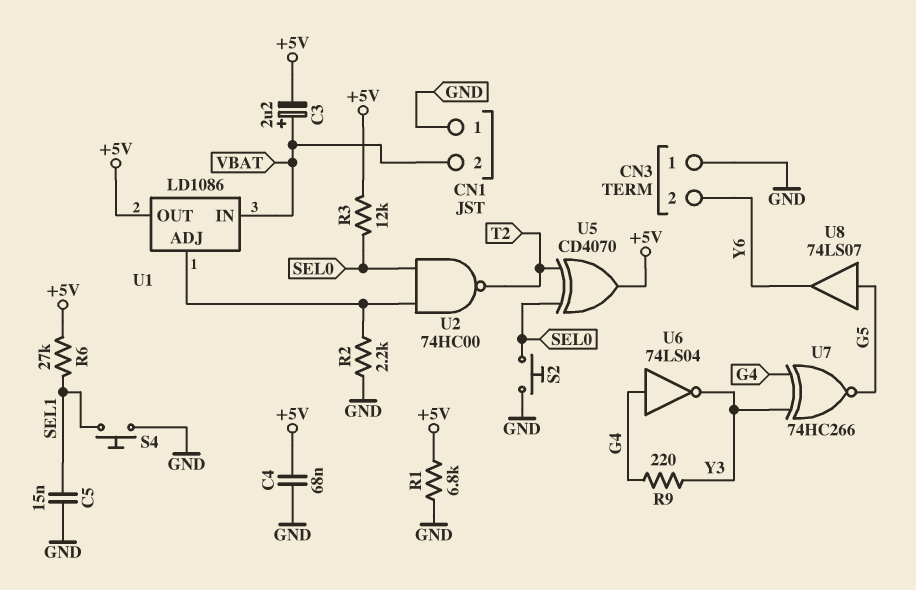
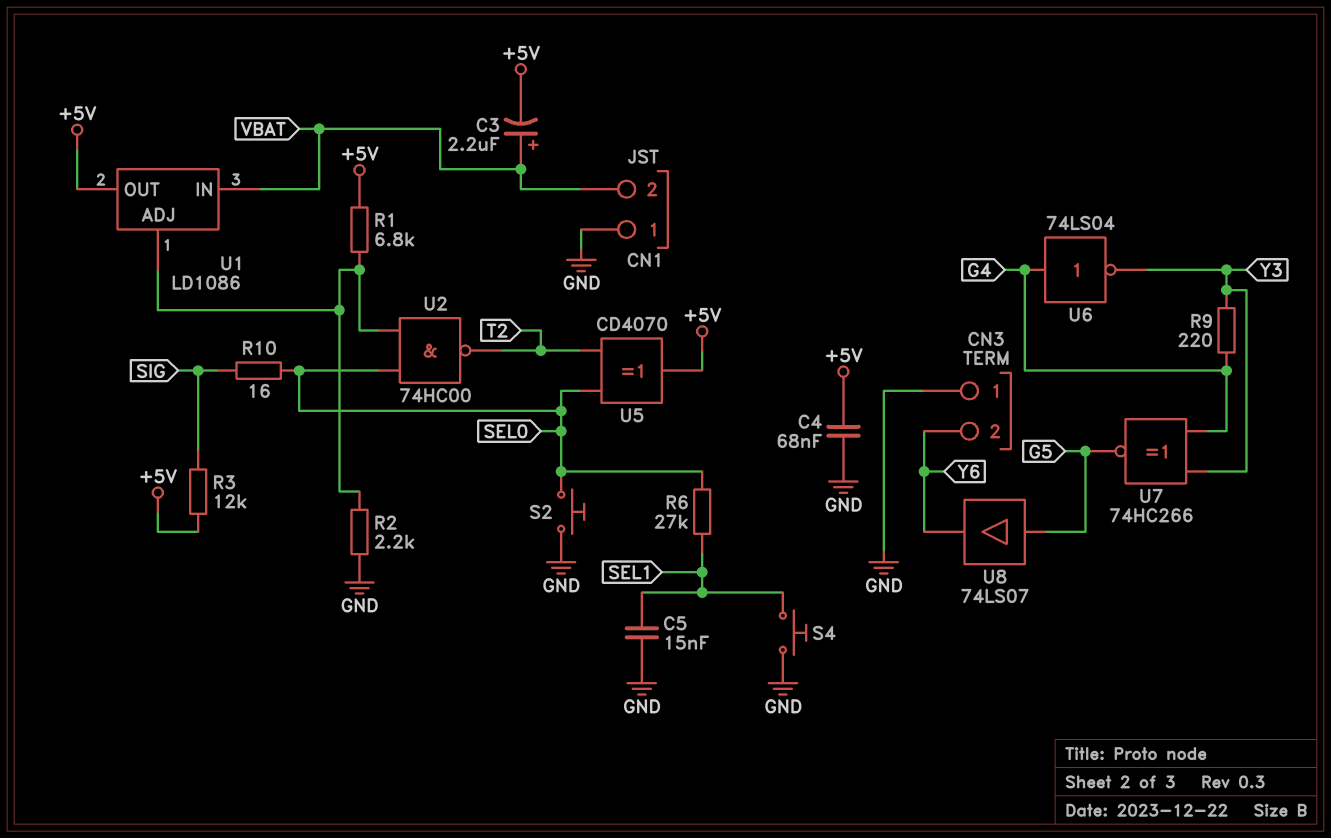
R1: 6.8k (+5V, GND) -> 6.8k (+5V, U1/ADJ)
R3: 12k (+5V, SEL0) -> 12k (+5V, SIG)
R6: 27k (+5V, SEL1) -> 27k (SEL0, SEL1)
R10: none -> 16 (SEL0, SIG)

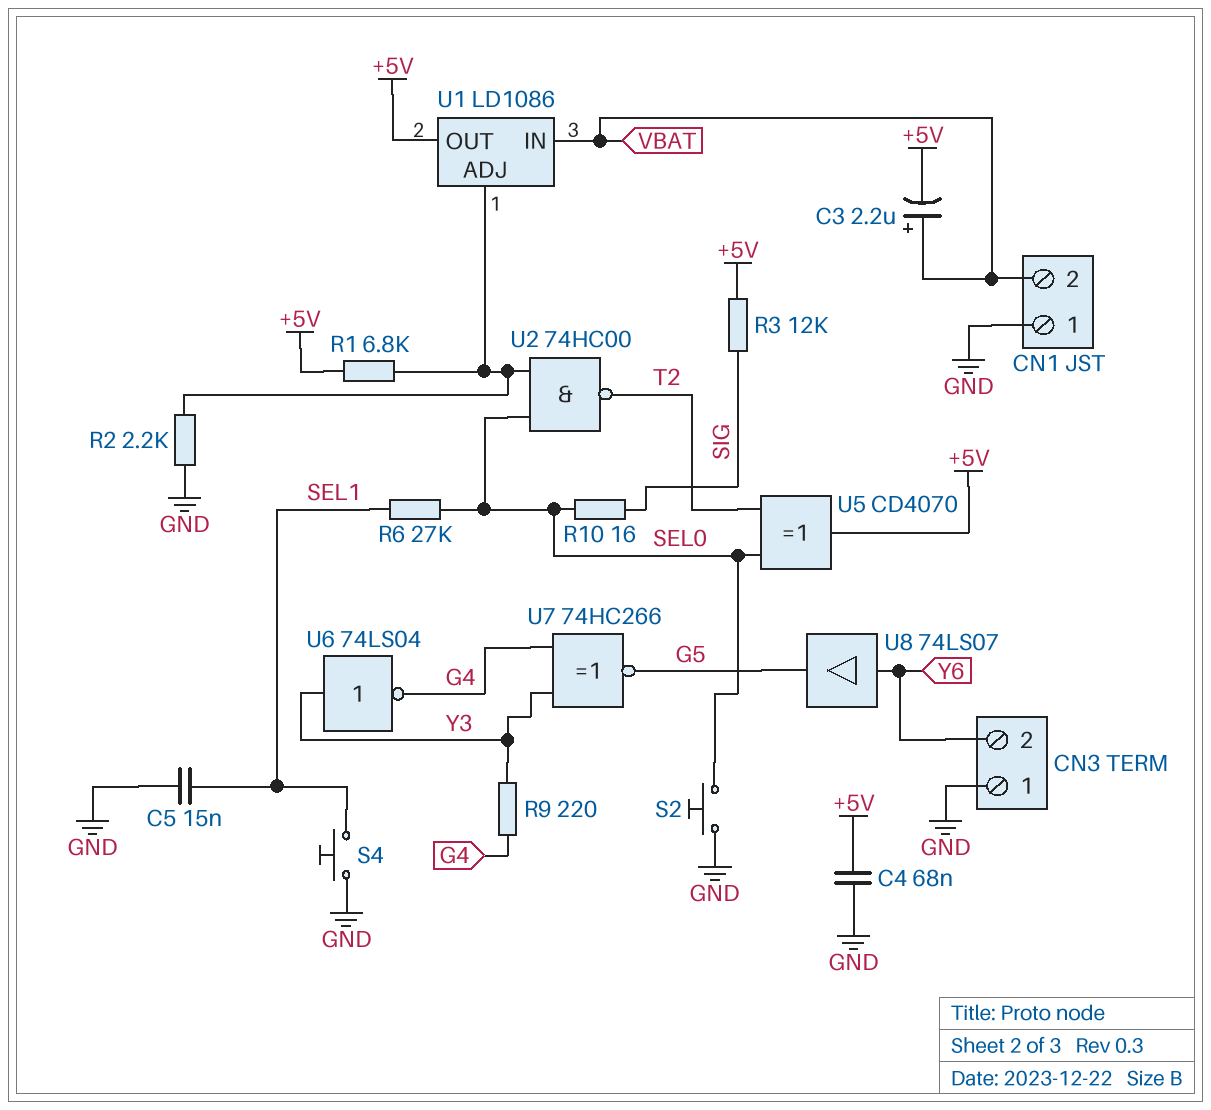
U6: NOT 74LS04 (in G4, out Y3) -> NOT 74LS04 (in Y3, out G4)
U8: buffer 74LS07 (in G5, out Y6) -> buffer 74LS07 (in Y6, out G5)

